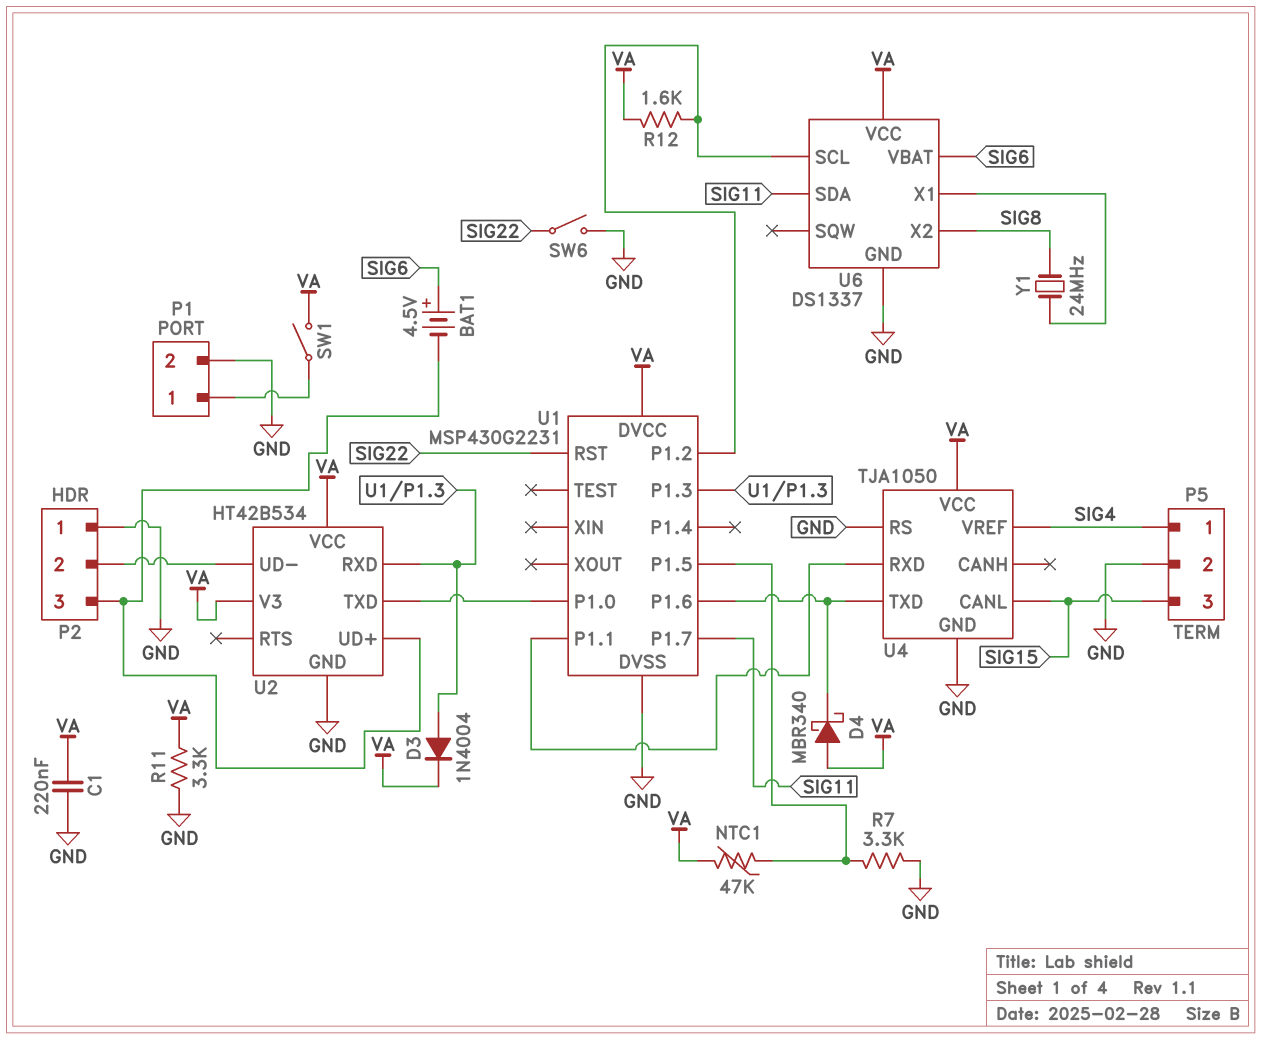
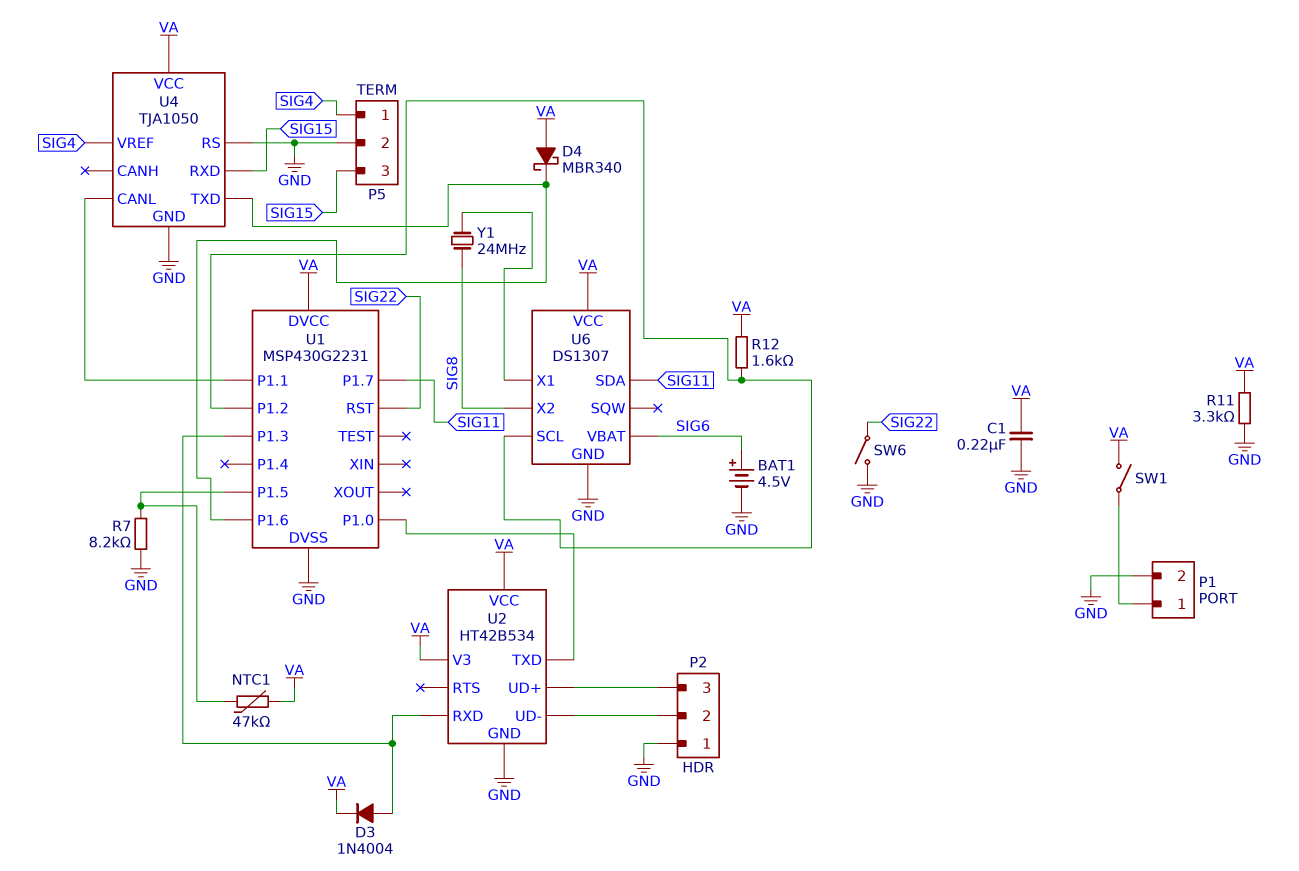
BAT1: 4.5V (plus SIG6, minus P2/3) -> 4.5V (plus SIG6, minus GND)
R7: 3.3k (GND, U1/P1.5) -> 8.2k (GND, U1/P1.5)
U4 pin CANL: SIG15 -> U1/P1.1
U4 pin RXD: U1/P1.1 -> SIG15
U6: DS1337 -> DS1307

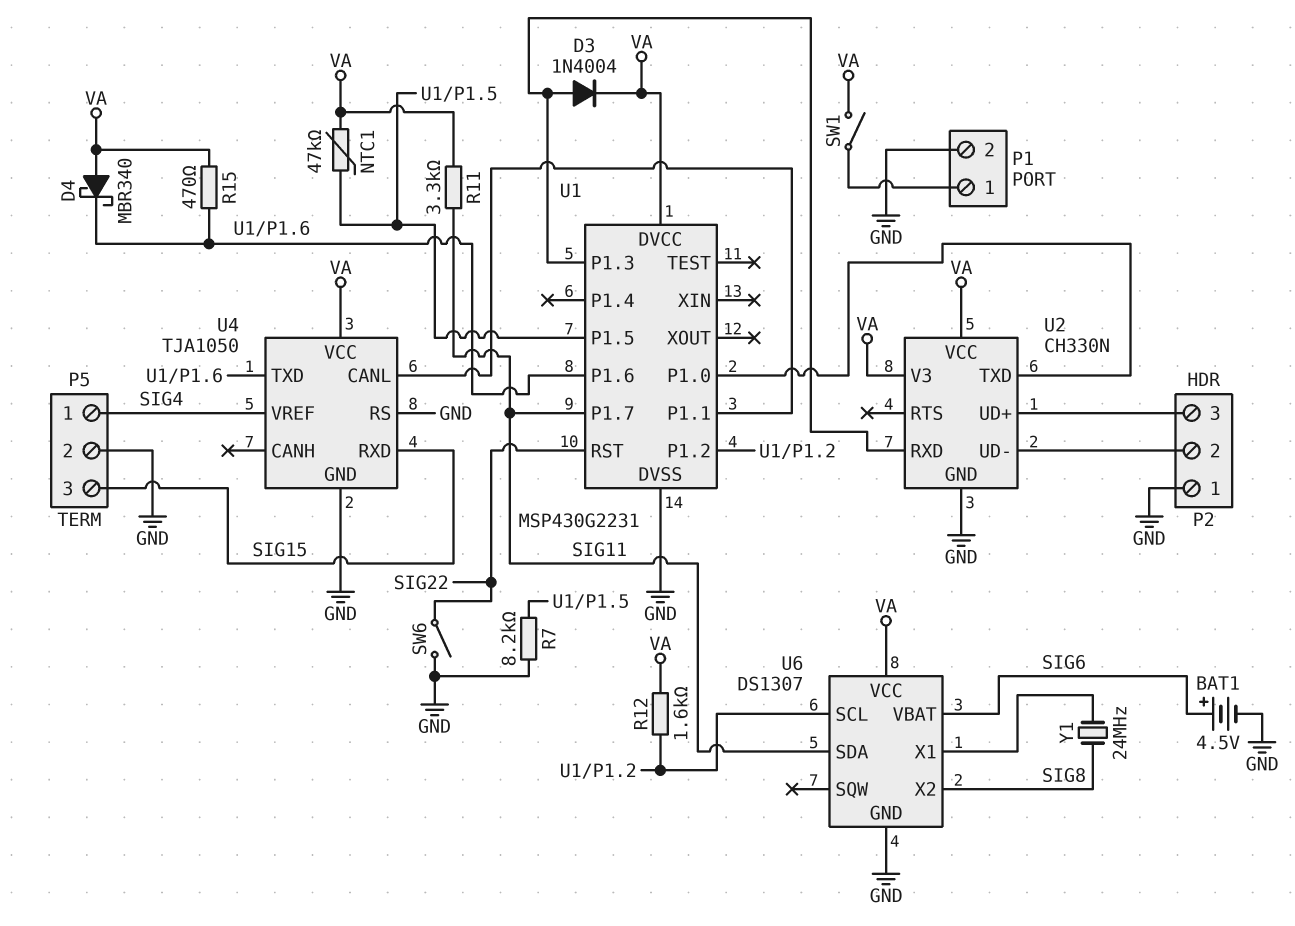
C1: 220nF (GND, VA) -> none
R11: 3.3k (GND, VA) -> 3.3k (SIG11, VA)
R15: none -> 470 (U1/P1.6, VA)
U2: HT42B534 -> CH330N

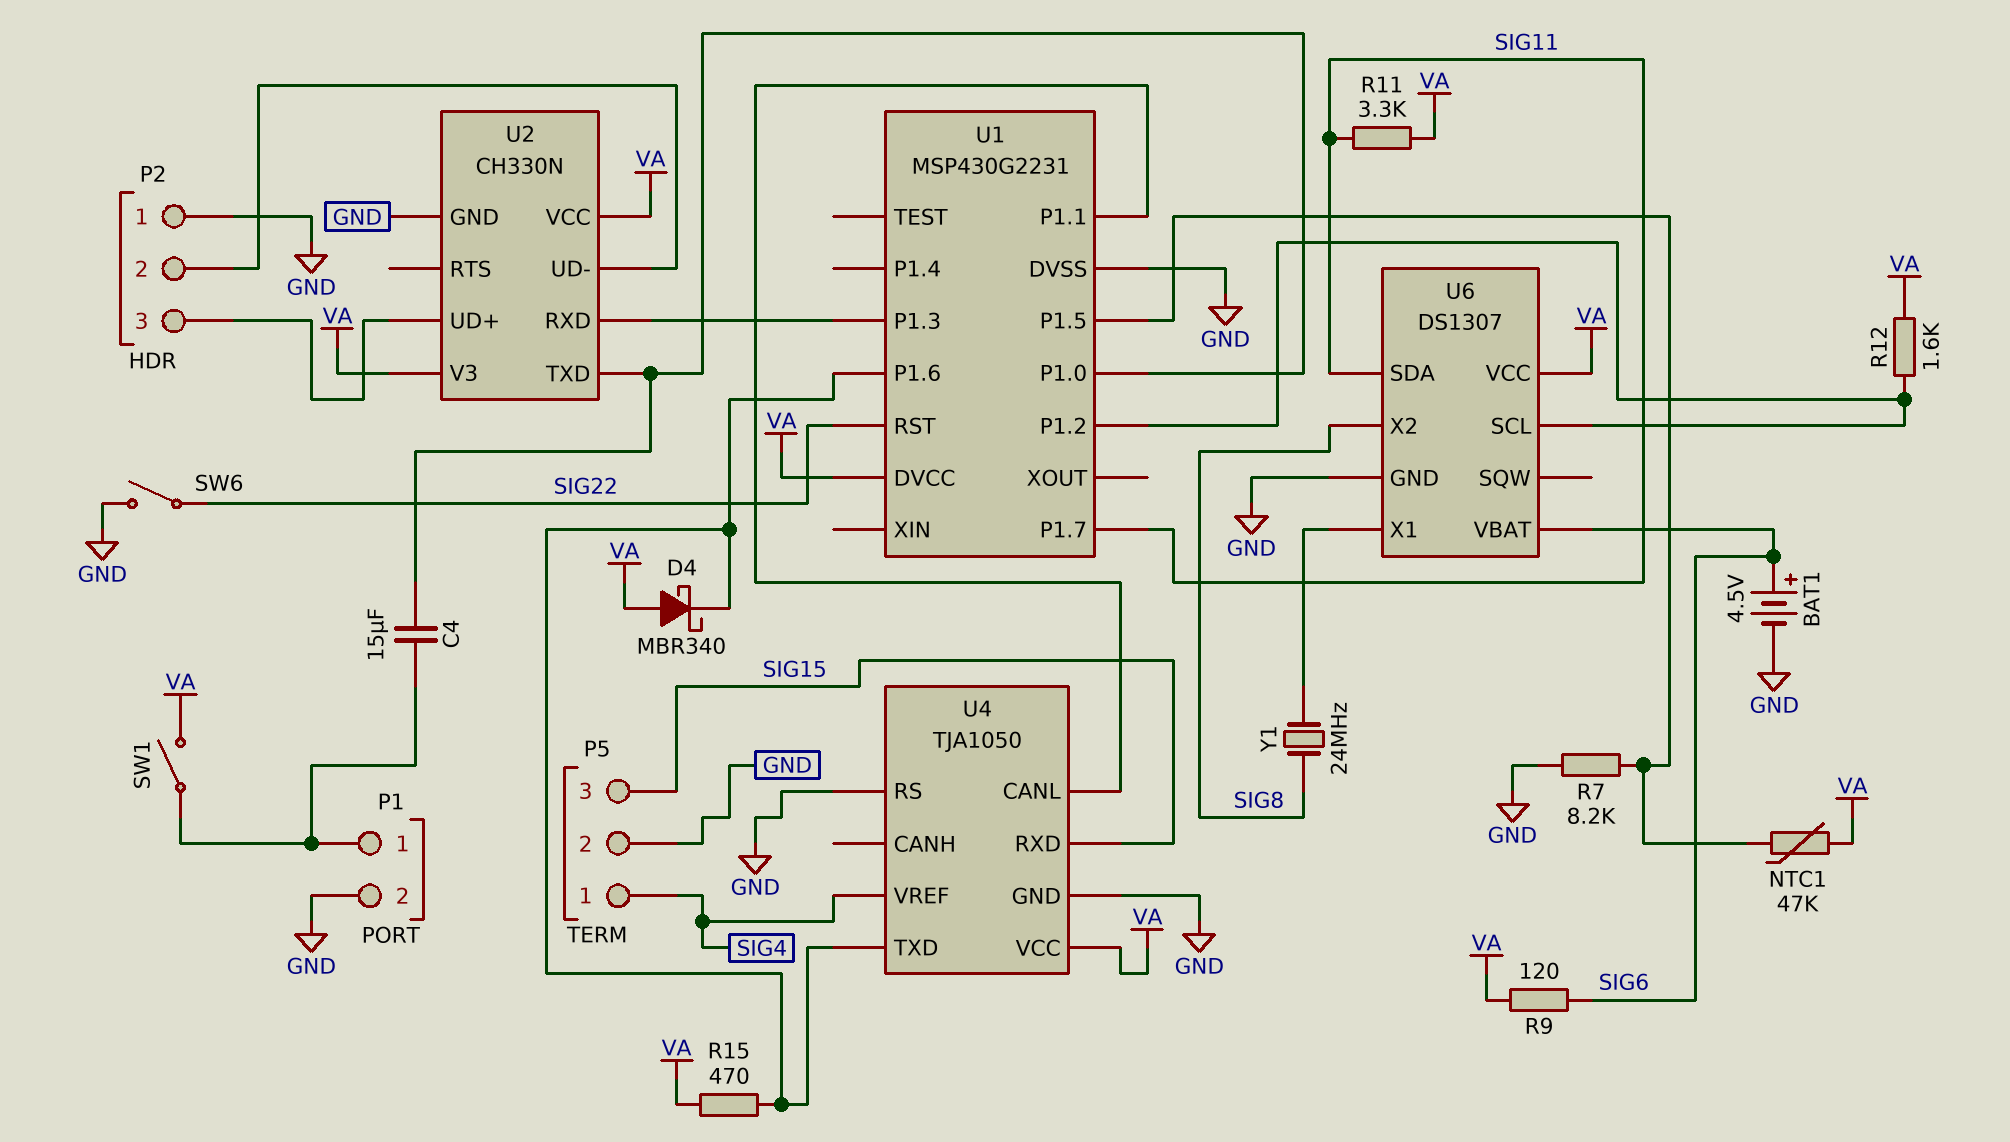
C4: none -> 15uF (P1/1, U1/P1.0)
D3: diode 1N4004 (A U1/P1.3, K VA) -> none
R9: none -> 120 (SIG6, VA)

